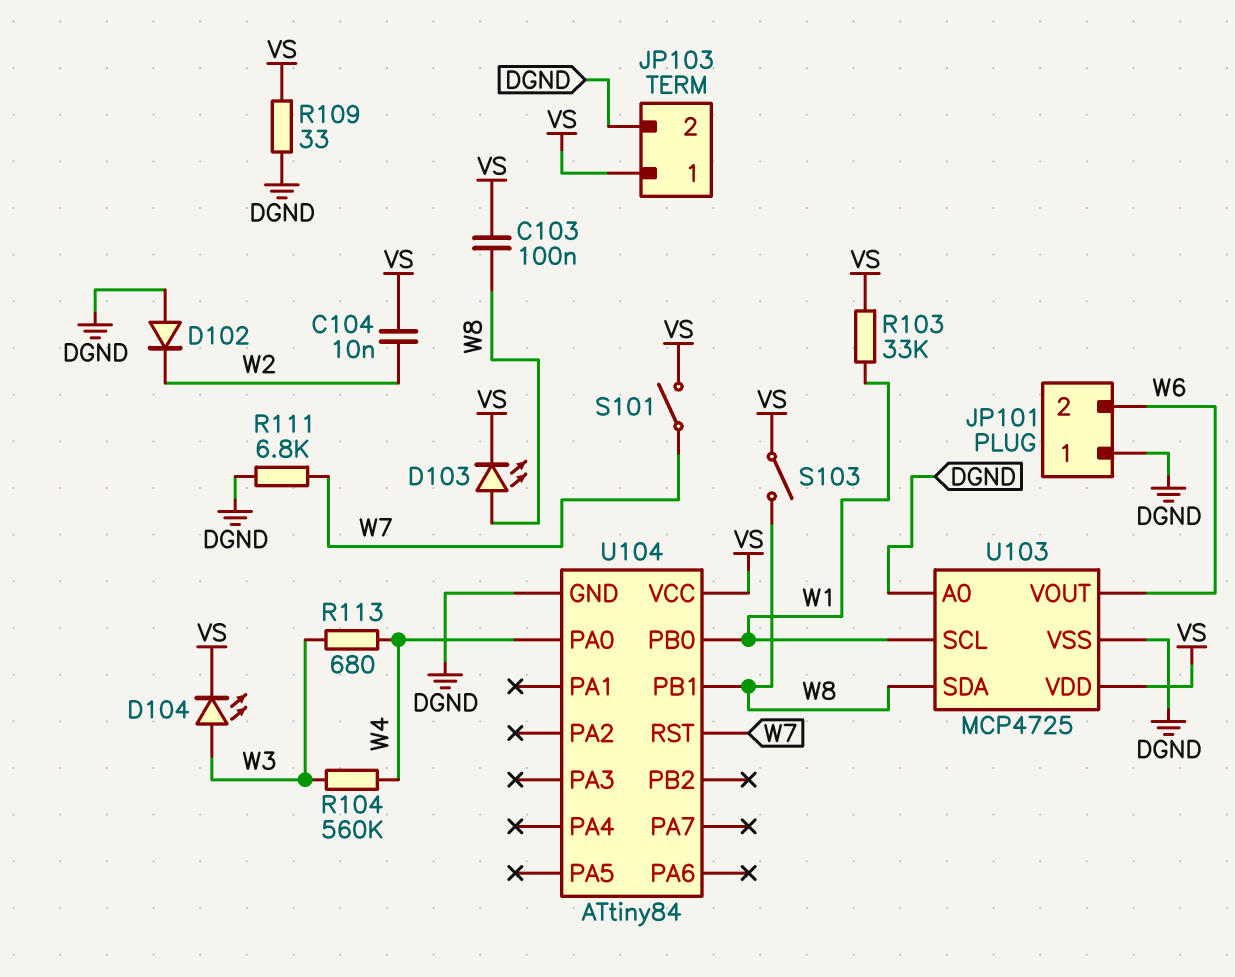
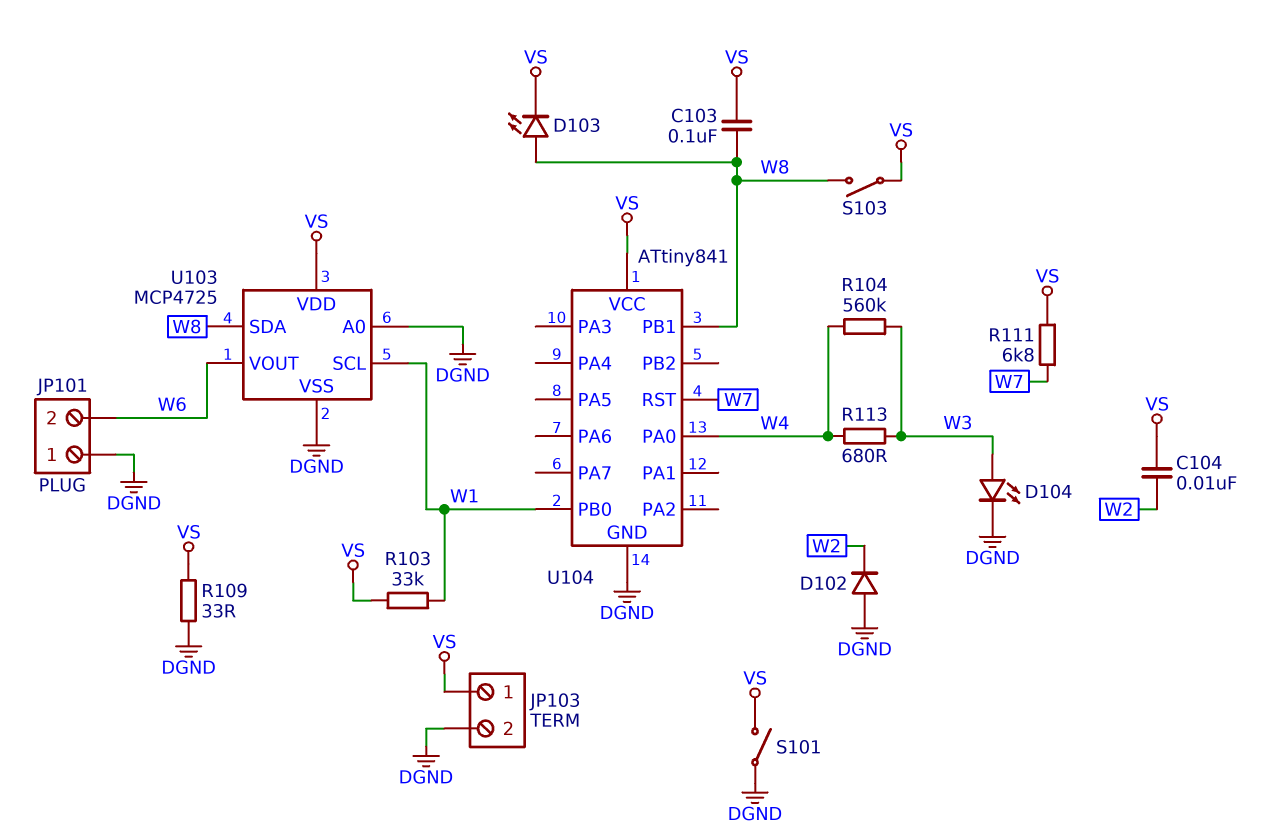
D104: LED (A W3, K VS) -> LED (A W3, K DGND)
R111: 6.8k (DGND, W7) -> 6.8k (VS, W7)
S101: switch (VS, W7) -> switch (DGND, VS)
U104: ATtiny84 -> ATtiny841

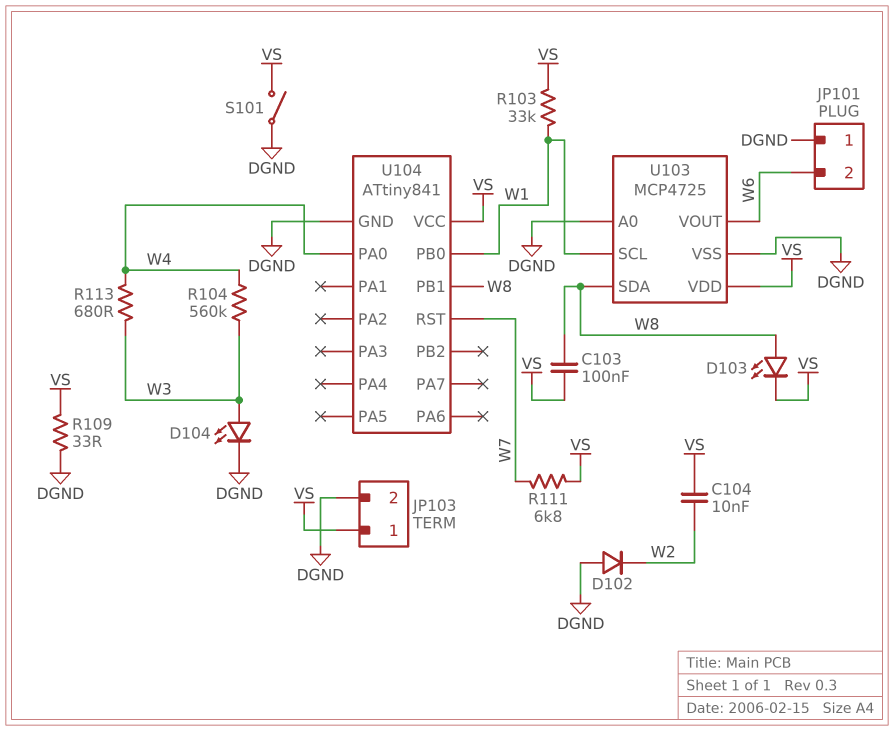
S103: switch (VS, W8) -> none

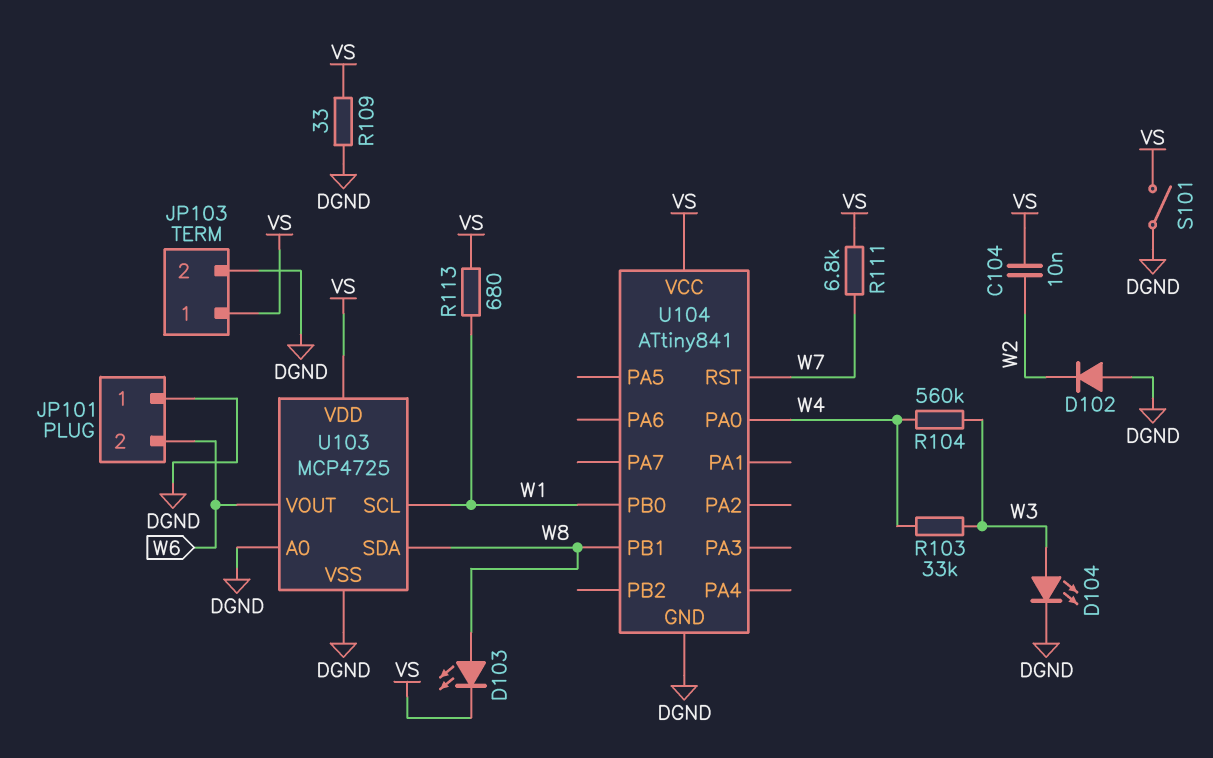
C103: 100nF (VS, W8) -> none
R103: 33k (VS, W1) -> 33k (W3, W4)
R113: 680 (W3, W4) -> 680 (VS, W1)

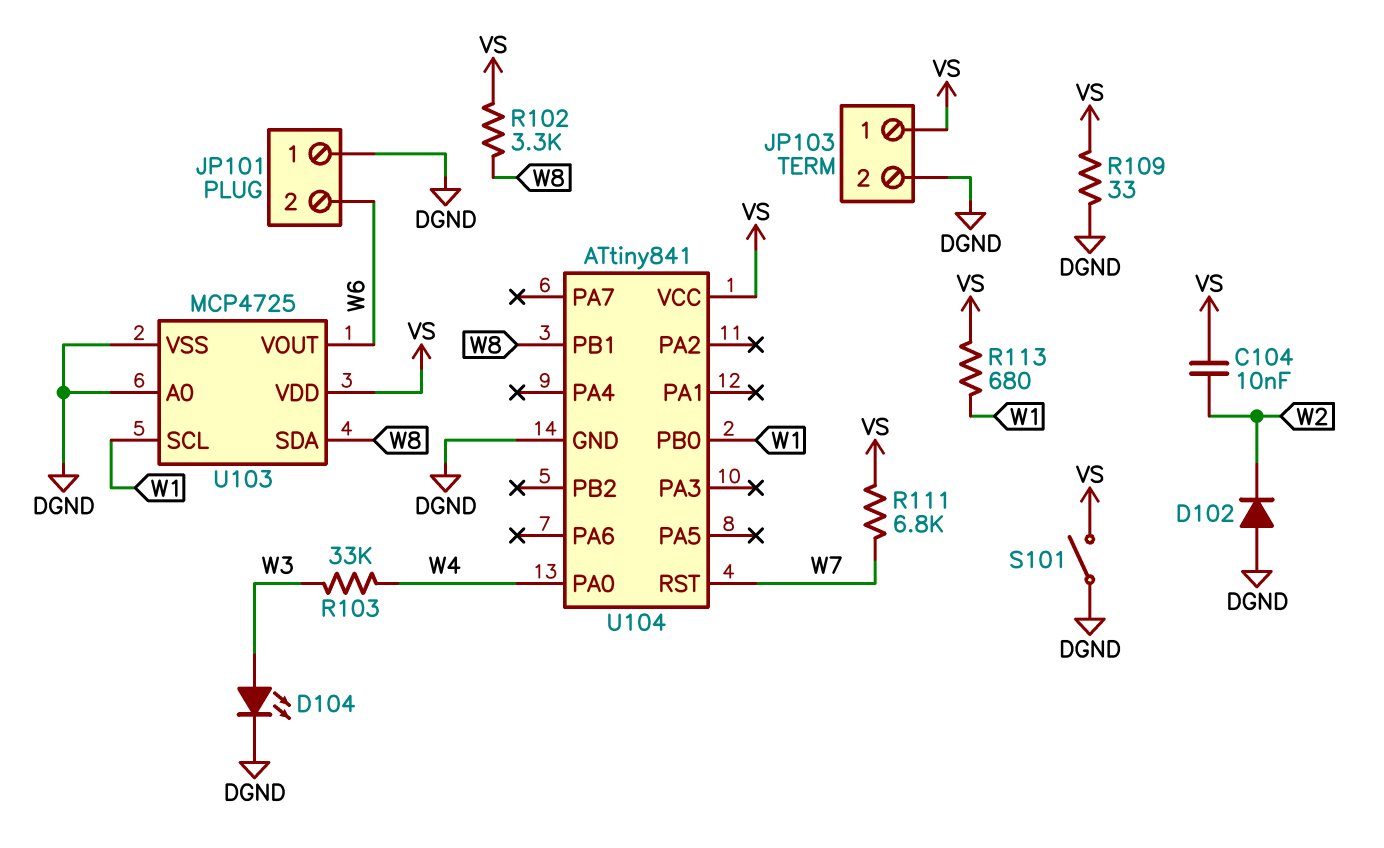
D103: LED (A W8, K VS) -> none
R102: none -> 3.3k (VS, W8)
R104: 560k (W3, W4) -> none

